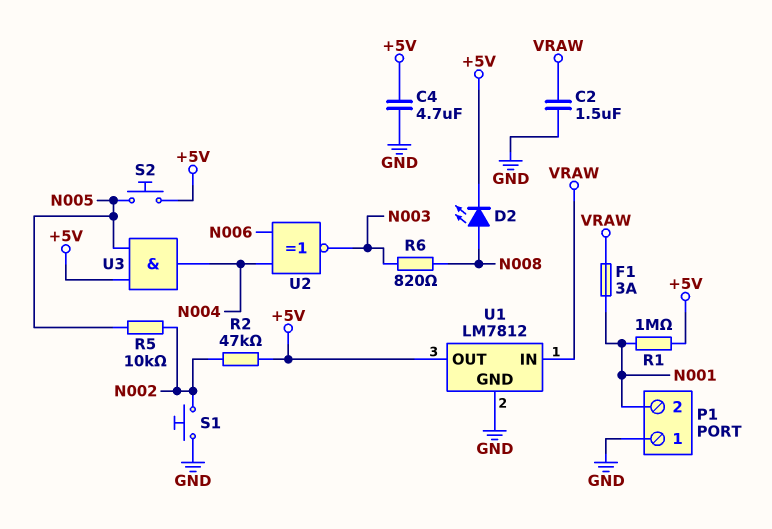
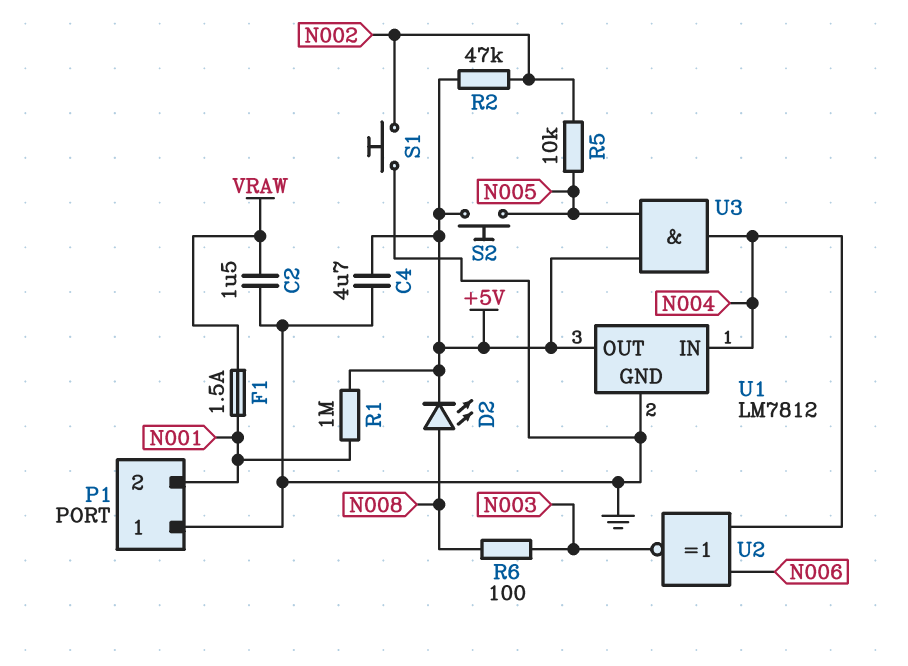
F1: 3A (N001, VRAW) -> 1.5A (N001, VRAW)
R6: 820 (N003, N008) -> 100 (N003, N008)
U1 pin IN: VRAW -> N004

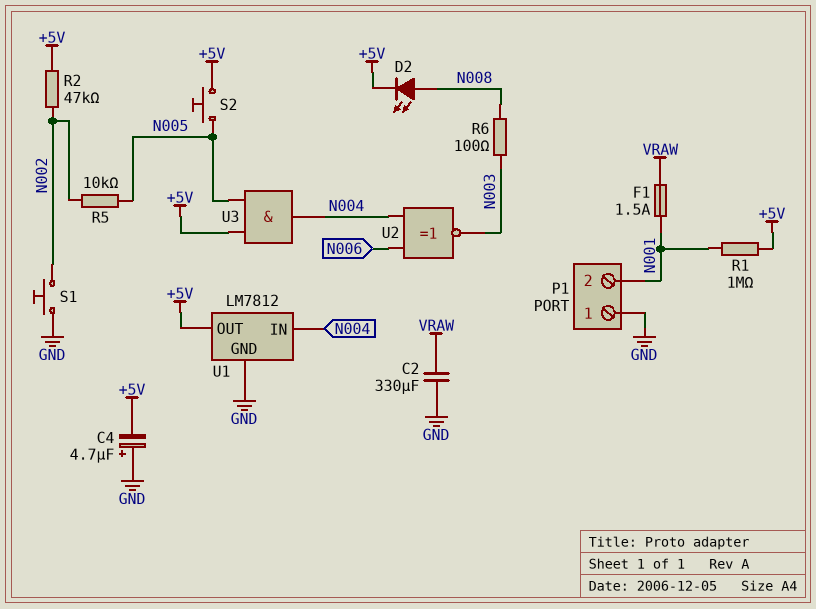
C2: 1.5uF (GND, VRAW) -> 330uF (GND, VRAW)
C4: 4.7uF (+5V, GND) -> 4.7uF (plus GND, minus +5V)

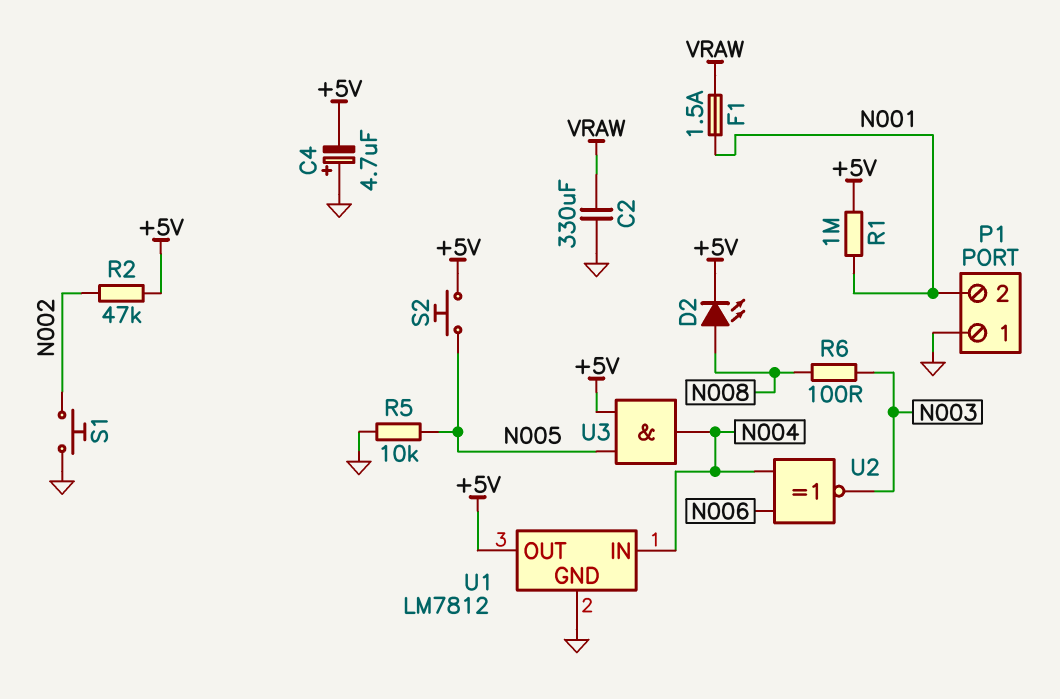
R5: 10k (N002, N005) -> 10k (GND, N005)

